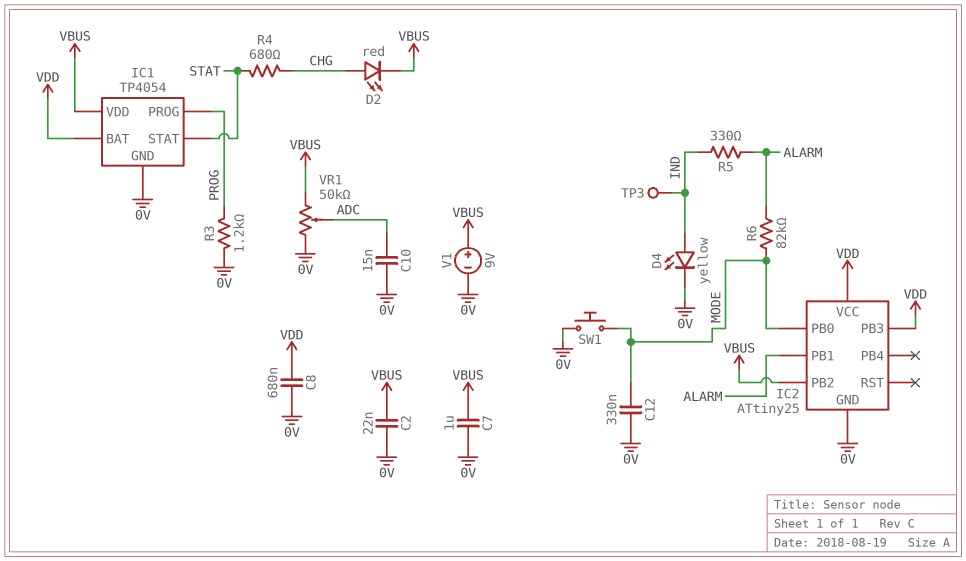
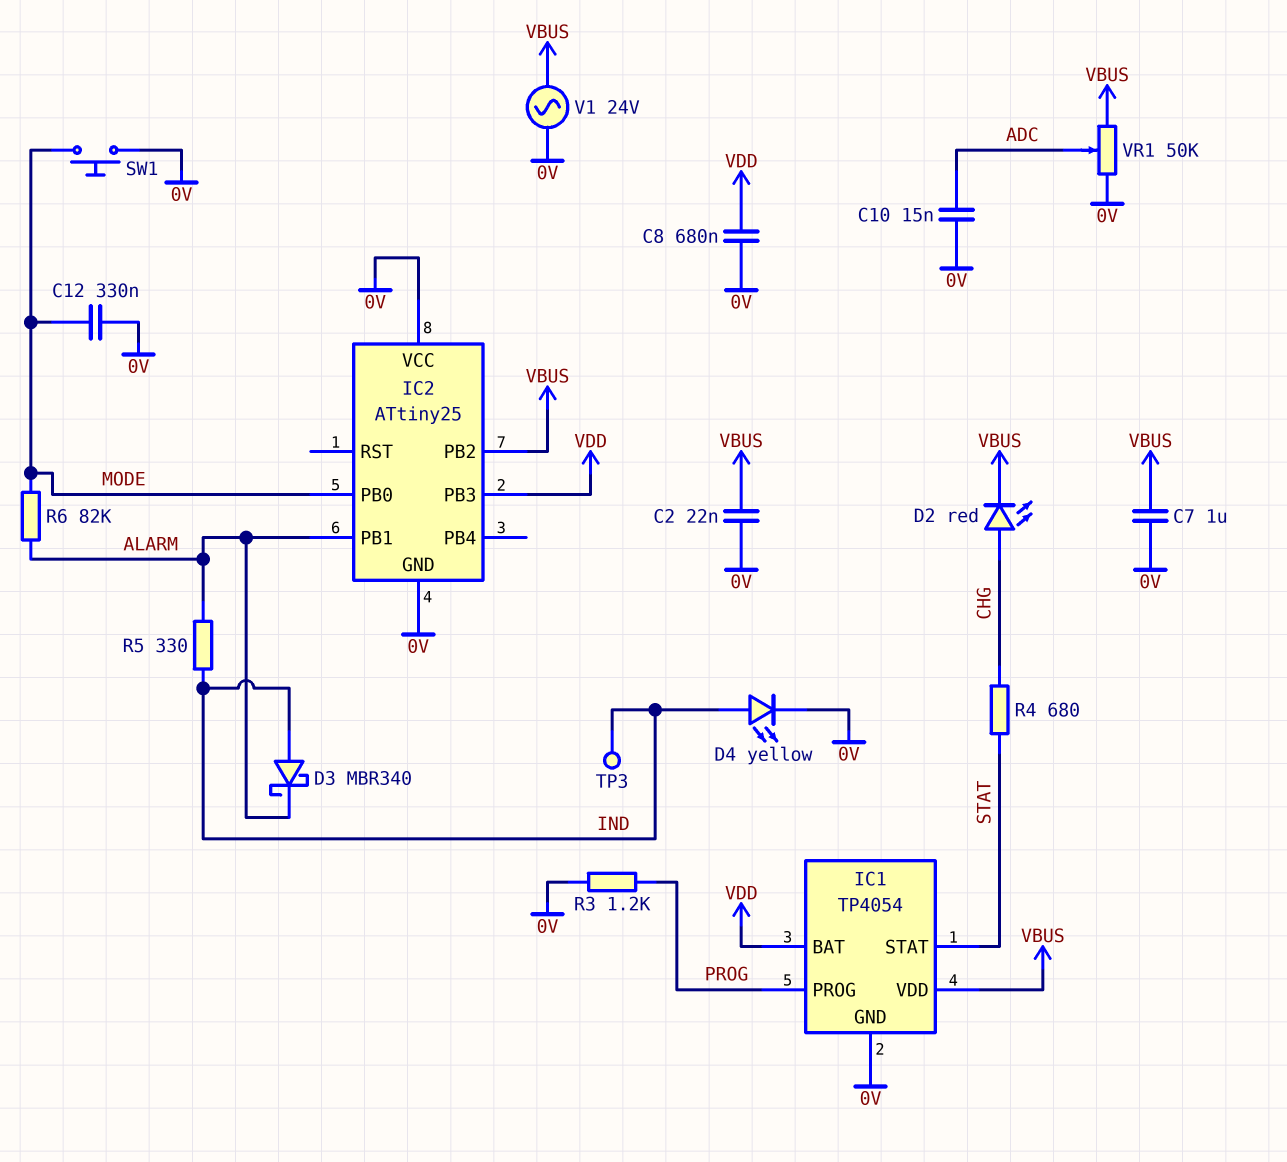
D3: none -> schottky MBR340 (A IND, K ALARM)
IC2 pin VCC: VDD -> 0V
V1: 9V (plus VBUS, minus 0V) -> AC 24V (0V, VBUS)

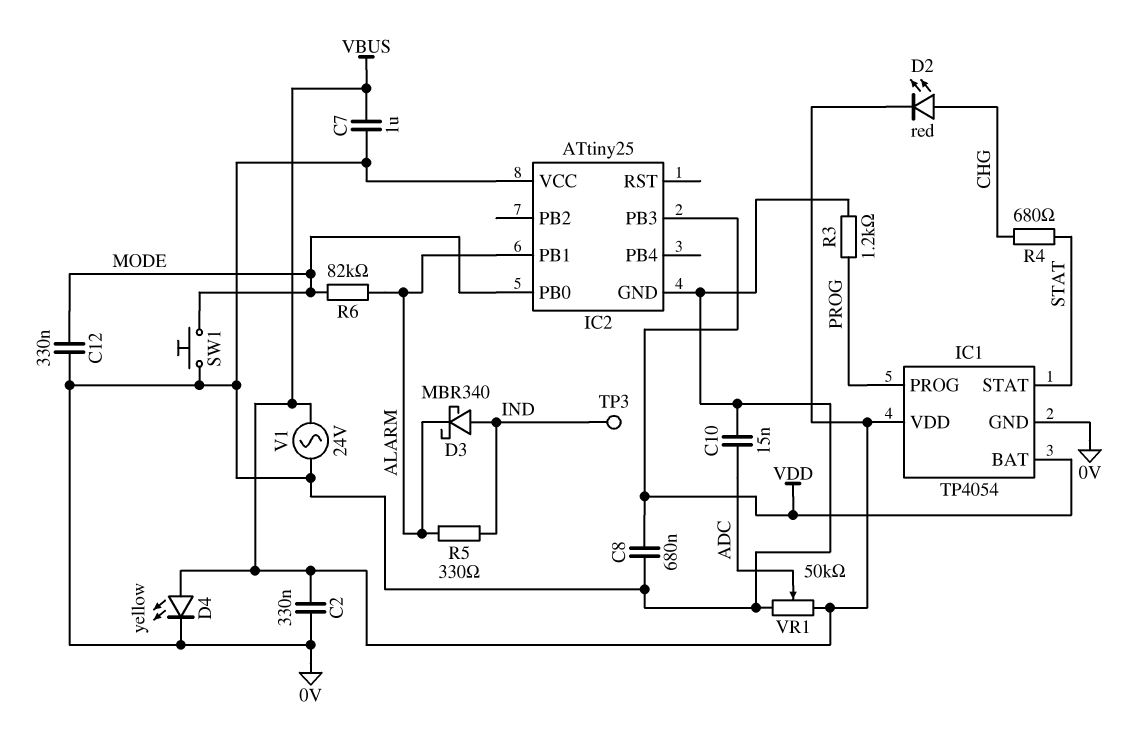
C2: 22nF (0V, VBUS) -> 330nF (0V, VBUS)
D4: LED yellow (A IND, K 0V) -> LED yellow (A VBUS, K 0V)
IC2 pin PB2: VBUS -> none

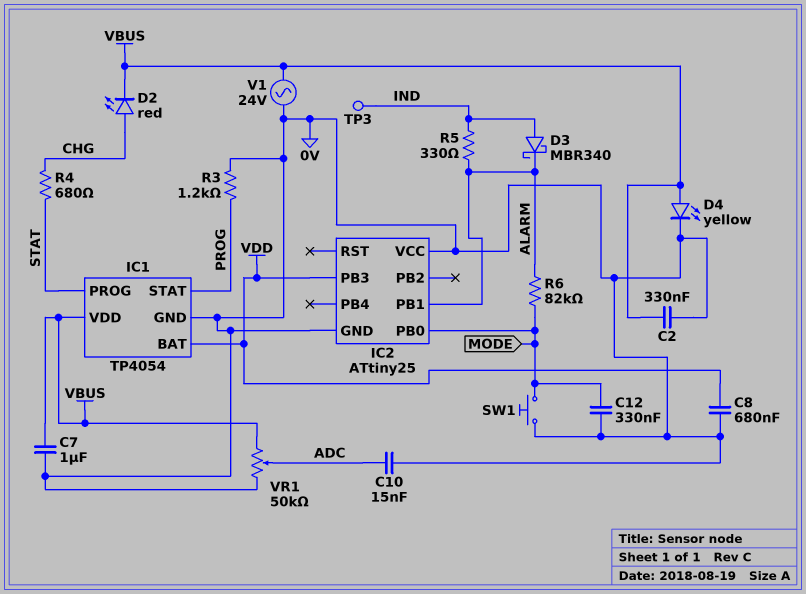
IC1 pin PROG: PROG -> STAT
IC1 pin STAT: STAT -> PROG

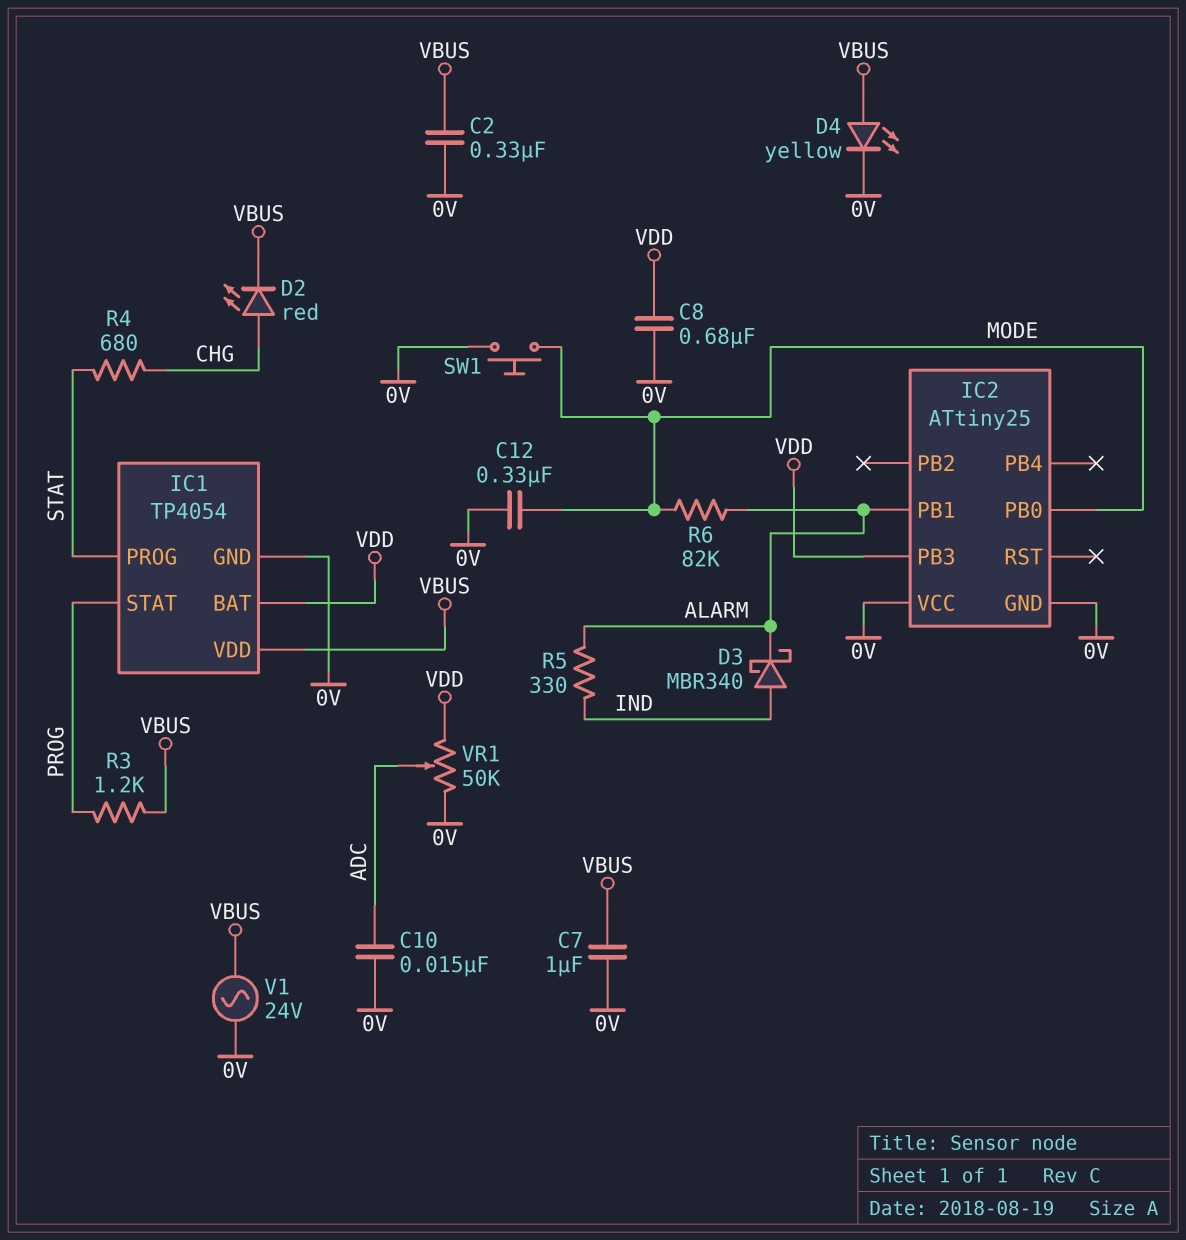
R3: 1.2k (0V, PROG) -> 1.2k (PROG, VBUS)
TP3: test point (IND) -> none
VR1: 50k (0V, VBUS, wiper ADC) -> 50k (0V, VDD, wiper ADC)

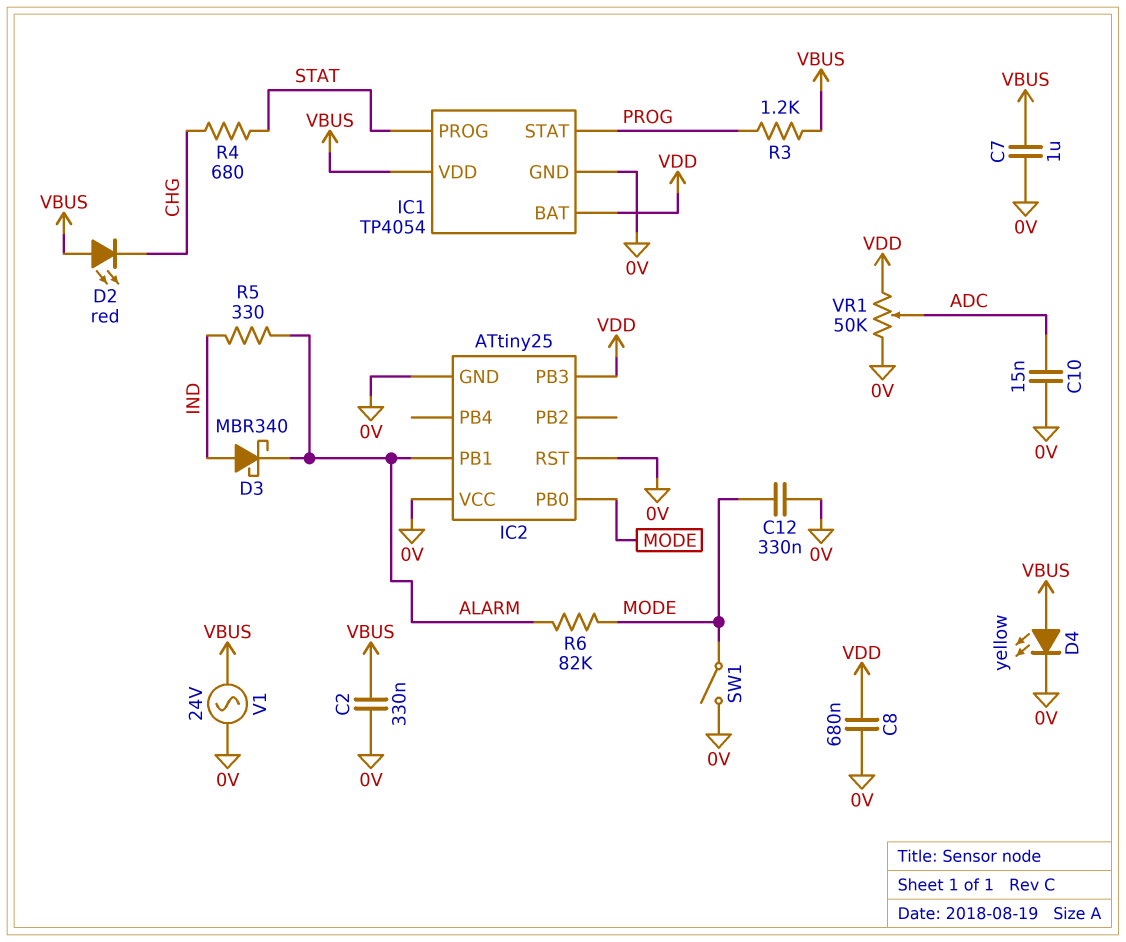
D2: LED red (A CHG, K VBUS) -> LED red (A VBUS, K CHG)
IC2 pin RST: none -> 0V
SW1: button (0V, MODE) -> switch (0V, MODE)

